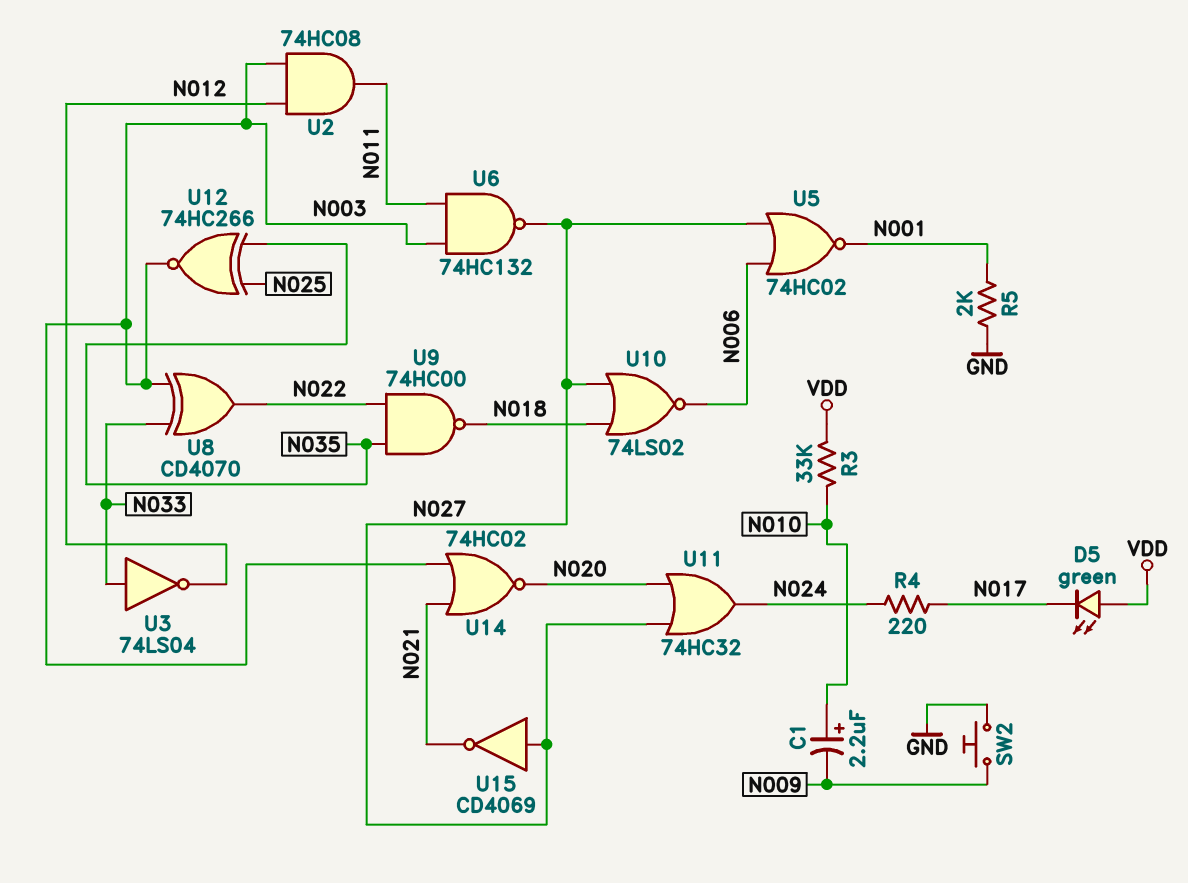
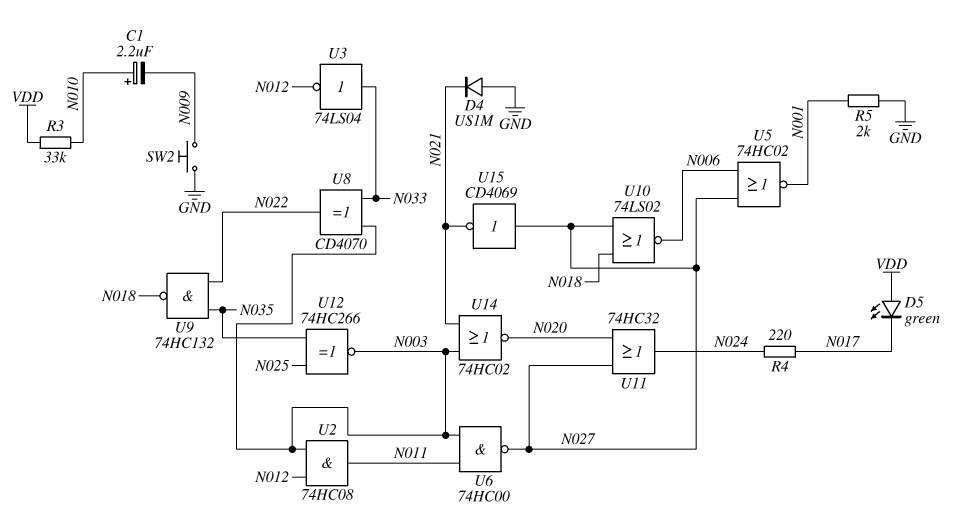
D4: none -> diode US1M (A GND, K N021)
U6: NAND 74HC132 (in N003, in N011, out N027) -> NAND 74HC00 (in N003, in N011, out N027)
U9: NAND 74HC00 (in N022, in N035, out N018) -> NAND 74HC132 (in N022, in N035, out N018)

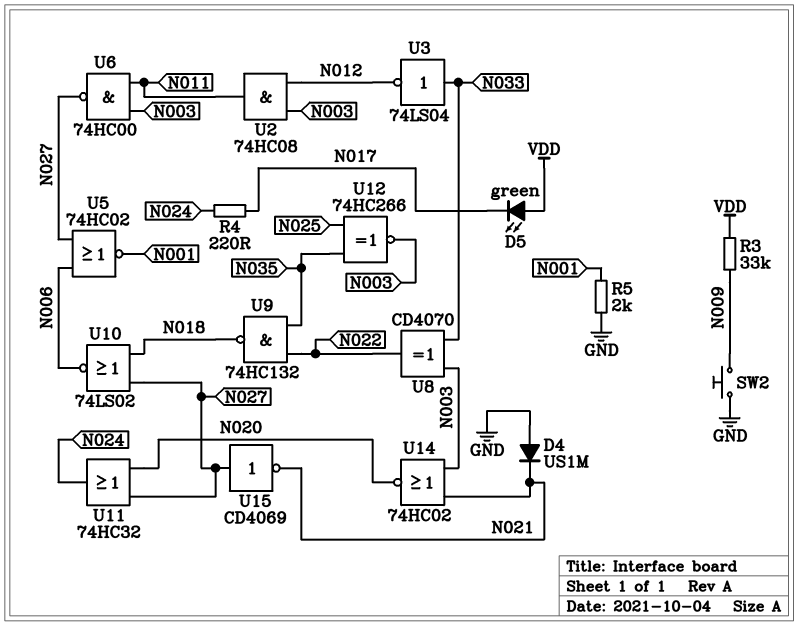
C1: 2.2uF (plus N010, minus N009) -> none
R3: 33k (N010, VDD) -> 33k (N009, VDD)

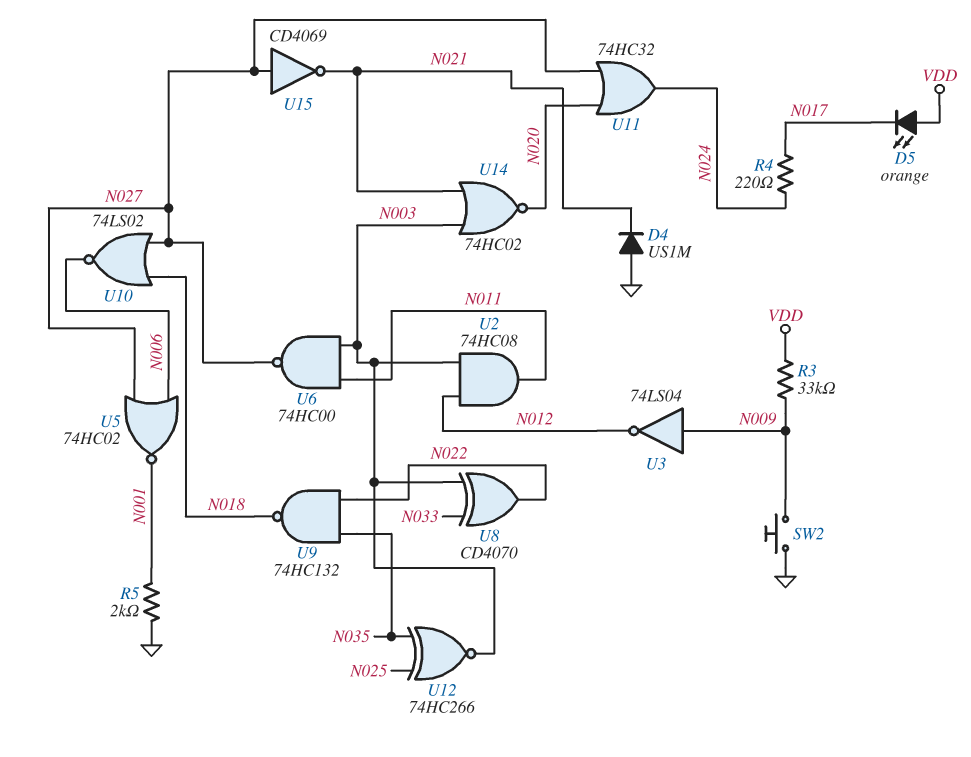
D5: LED green (A VDD, K N017) -> LED orange (A VDD, K N017)
U3: NOT 74LS04 (in N033, out N012) -> NOT 74LS04 (in N009, out N012)

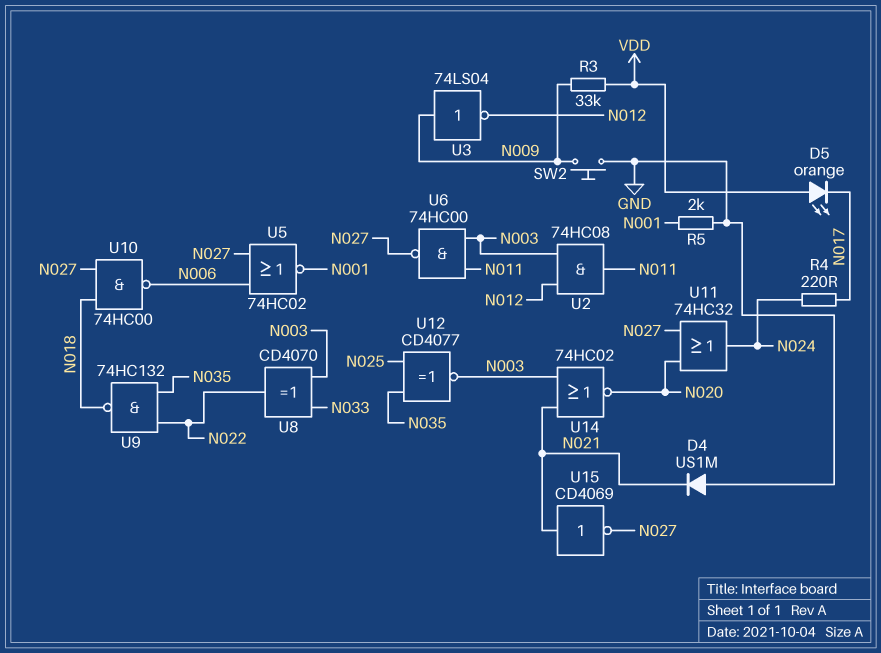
U10: NOR 74LS02 (in N018, in N027, out N006) -> NAND 74HC00 (in N018, in N027, out N006)
U12: XNOR 74HC266 (in N025, in N035, out N003) -> XNOR CD4077 (in N025, in N035, out N003)
U15: NOT CD4069 (in N027, out N021) -> NOT CD4069 (in N021, out N027)

